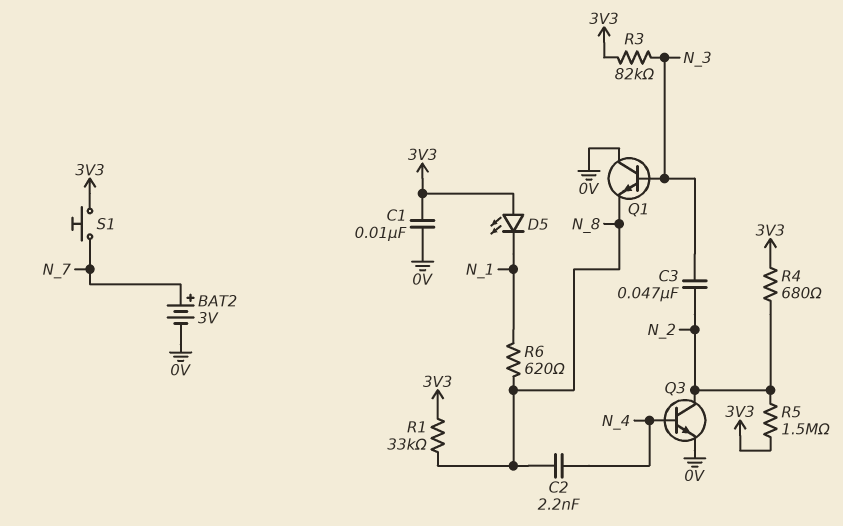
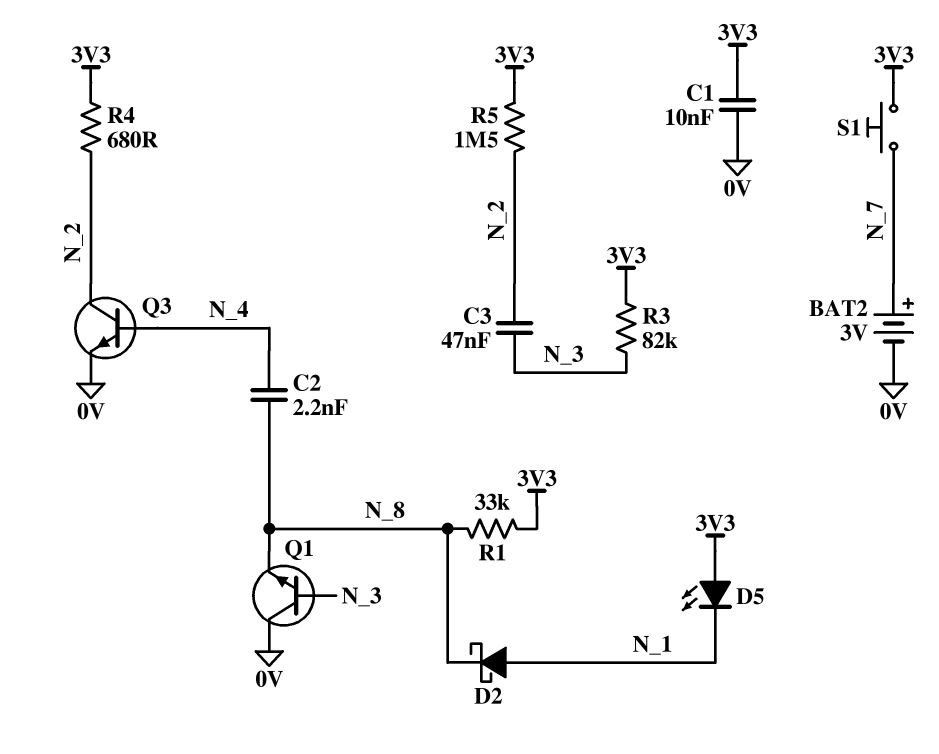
D2: none -> schottky (A N_1, K N_8)
R6: 620 (N_1, N_8) -> none

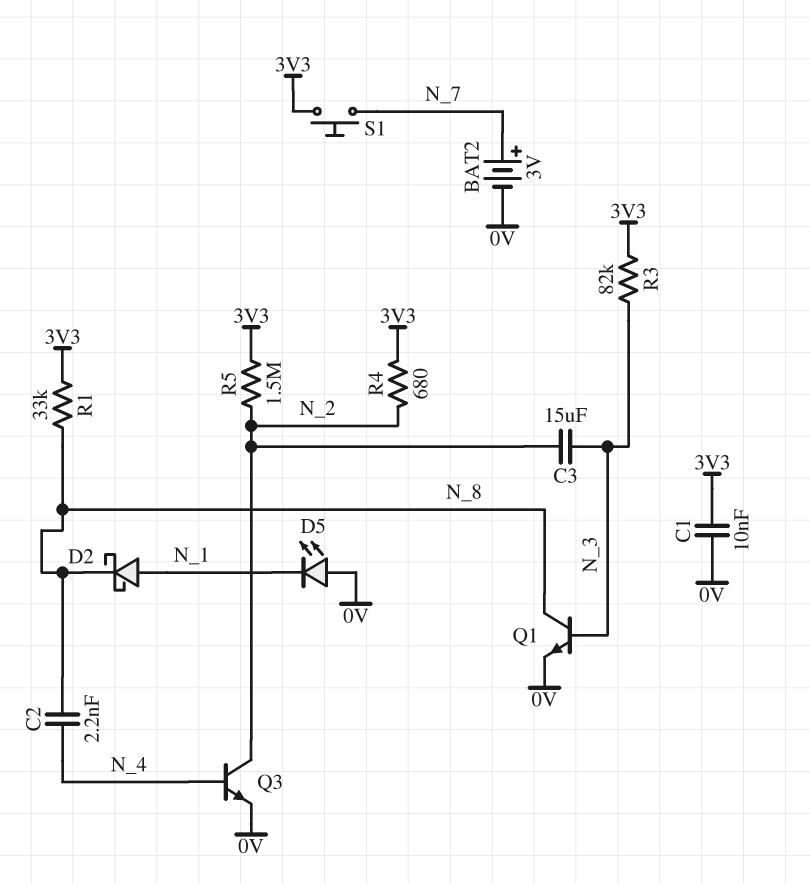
C3: 47nF (N_2, N_3) -> 15uF (N_2, N_3)
D5: LED (A 3V3, K N_1) -> LED (A 0V, K N_1)
Q1: NPN (B N_3, C 0V, E N_8) -> NPN (B N_3, C N_8, E 0V)

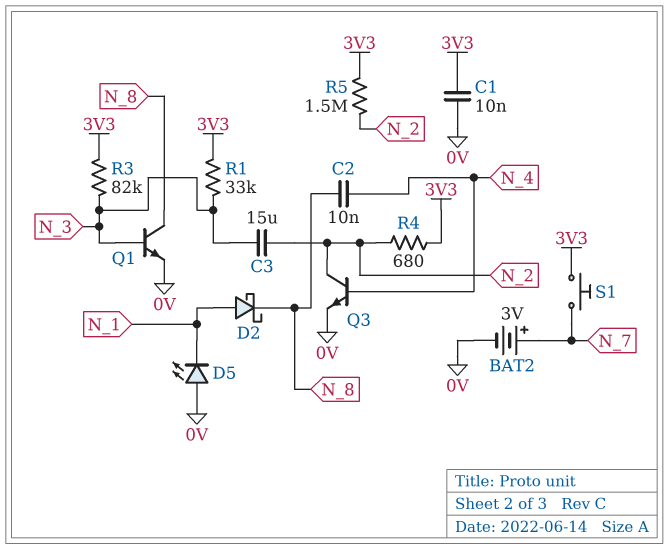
C2: 2.2nF (N_4, N_8) -> 10nF (N_4, N_8)
R1: 33k (3V3, N_8) -> 33k (3V3, N_3)

